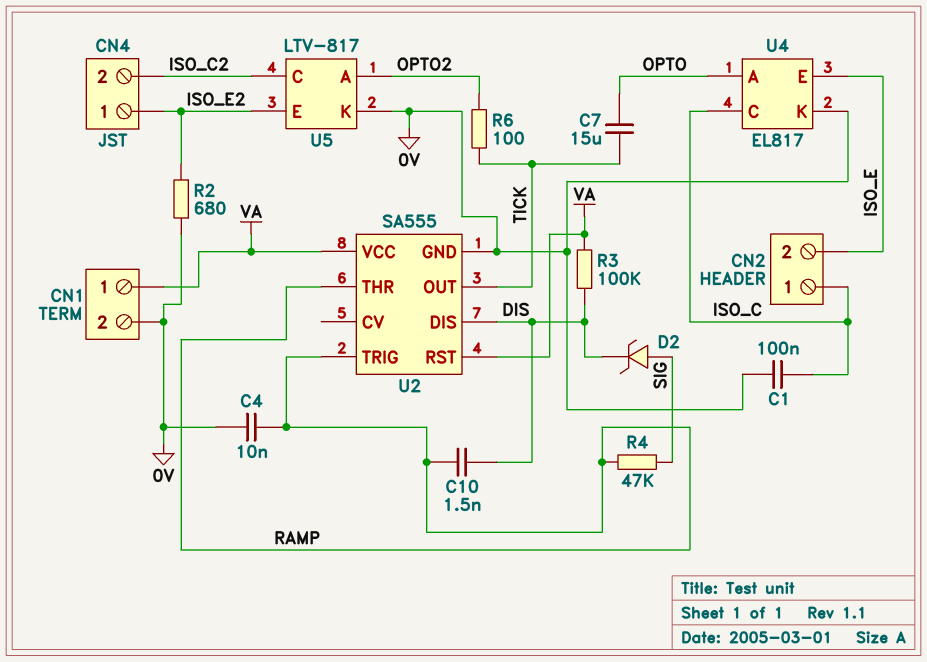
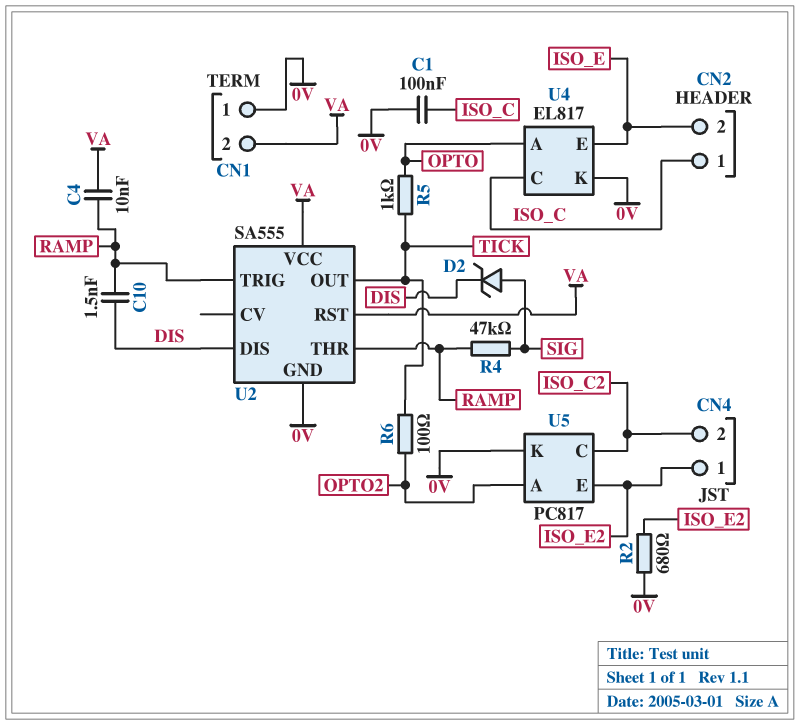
C4: 10nF (0V, RAMP) -> 10nF (RAMP, VA)
C7: 15uF (OPTO, TICK) -> none
CN1 pin 1: VA -> 0V
CN1 pin 2: 0V -> VA
R3: 100k (DIS, VA) -> none
R5: none -> 1k (OPTO, TICK)
U5: LTV-817 -> PC817

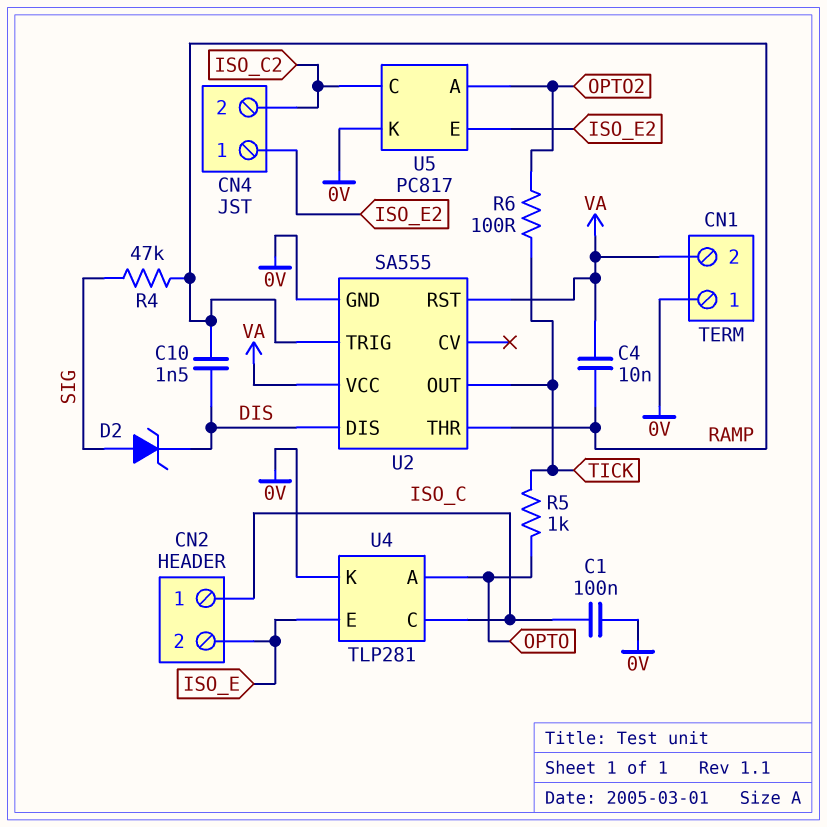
R2: 680 (0V, ISO_E2) -> none
U4: EL817 -> TLP281

